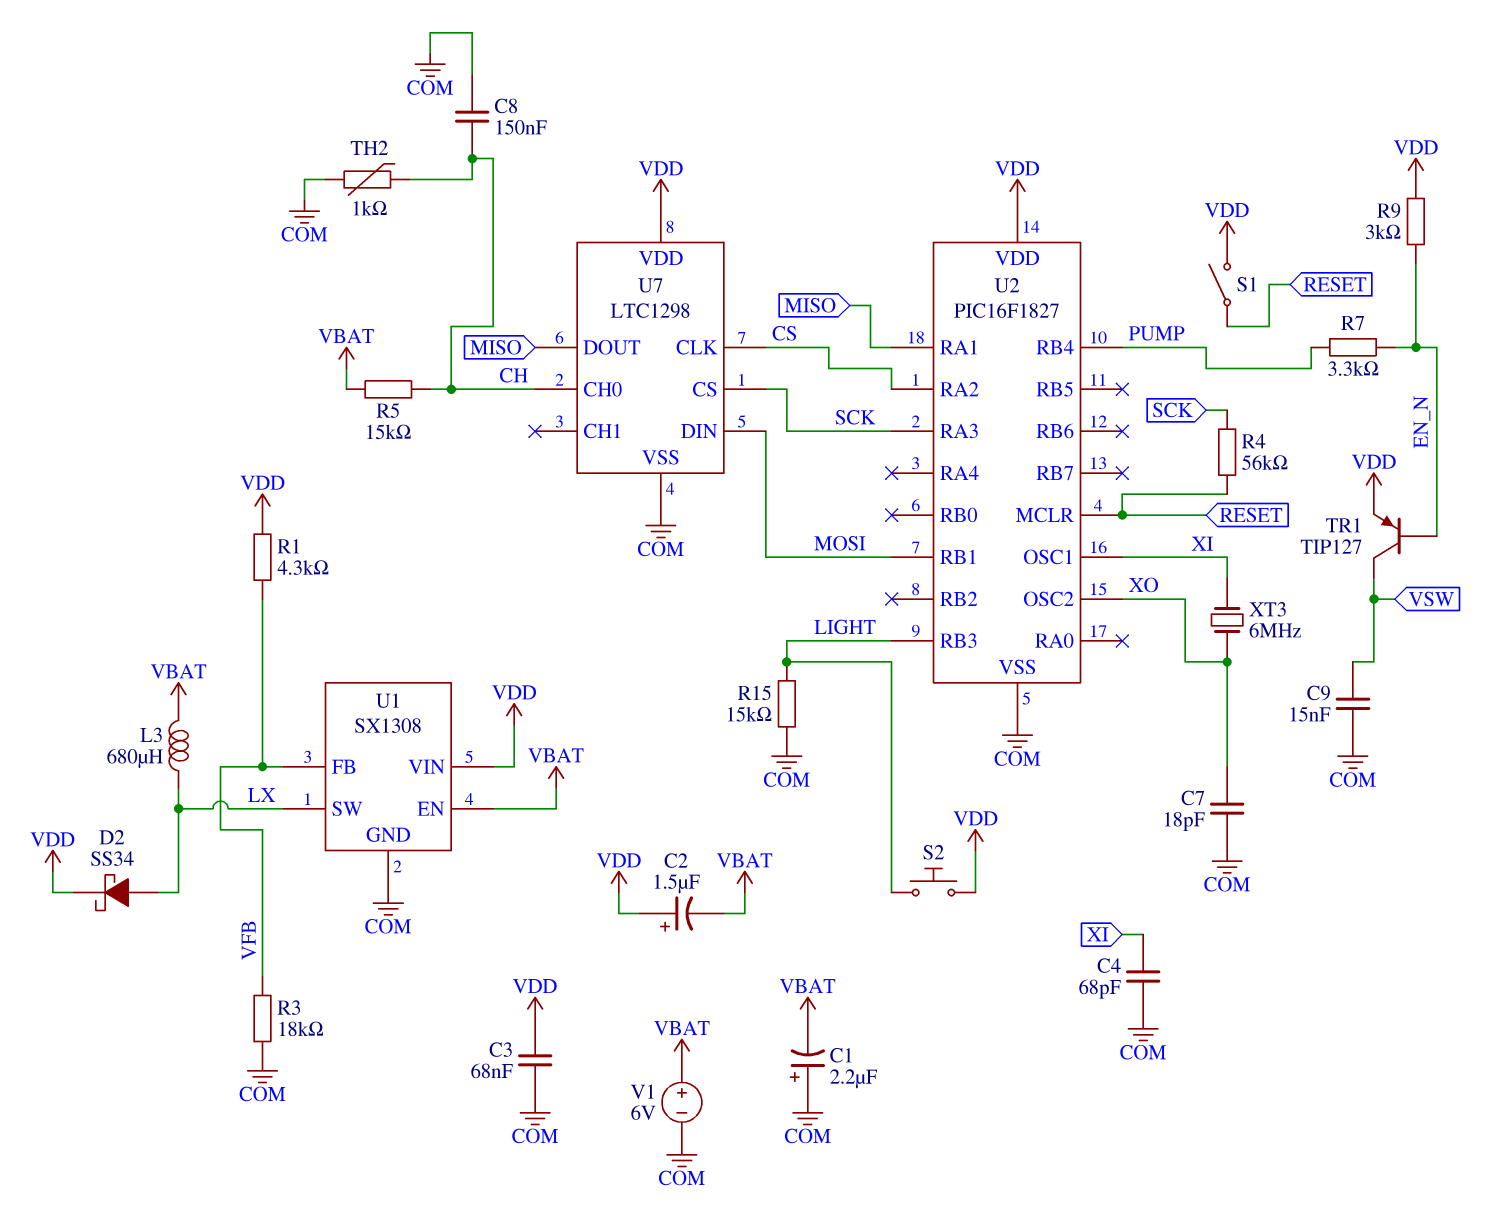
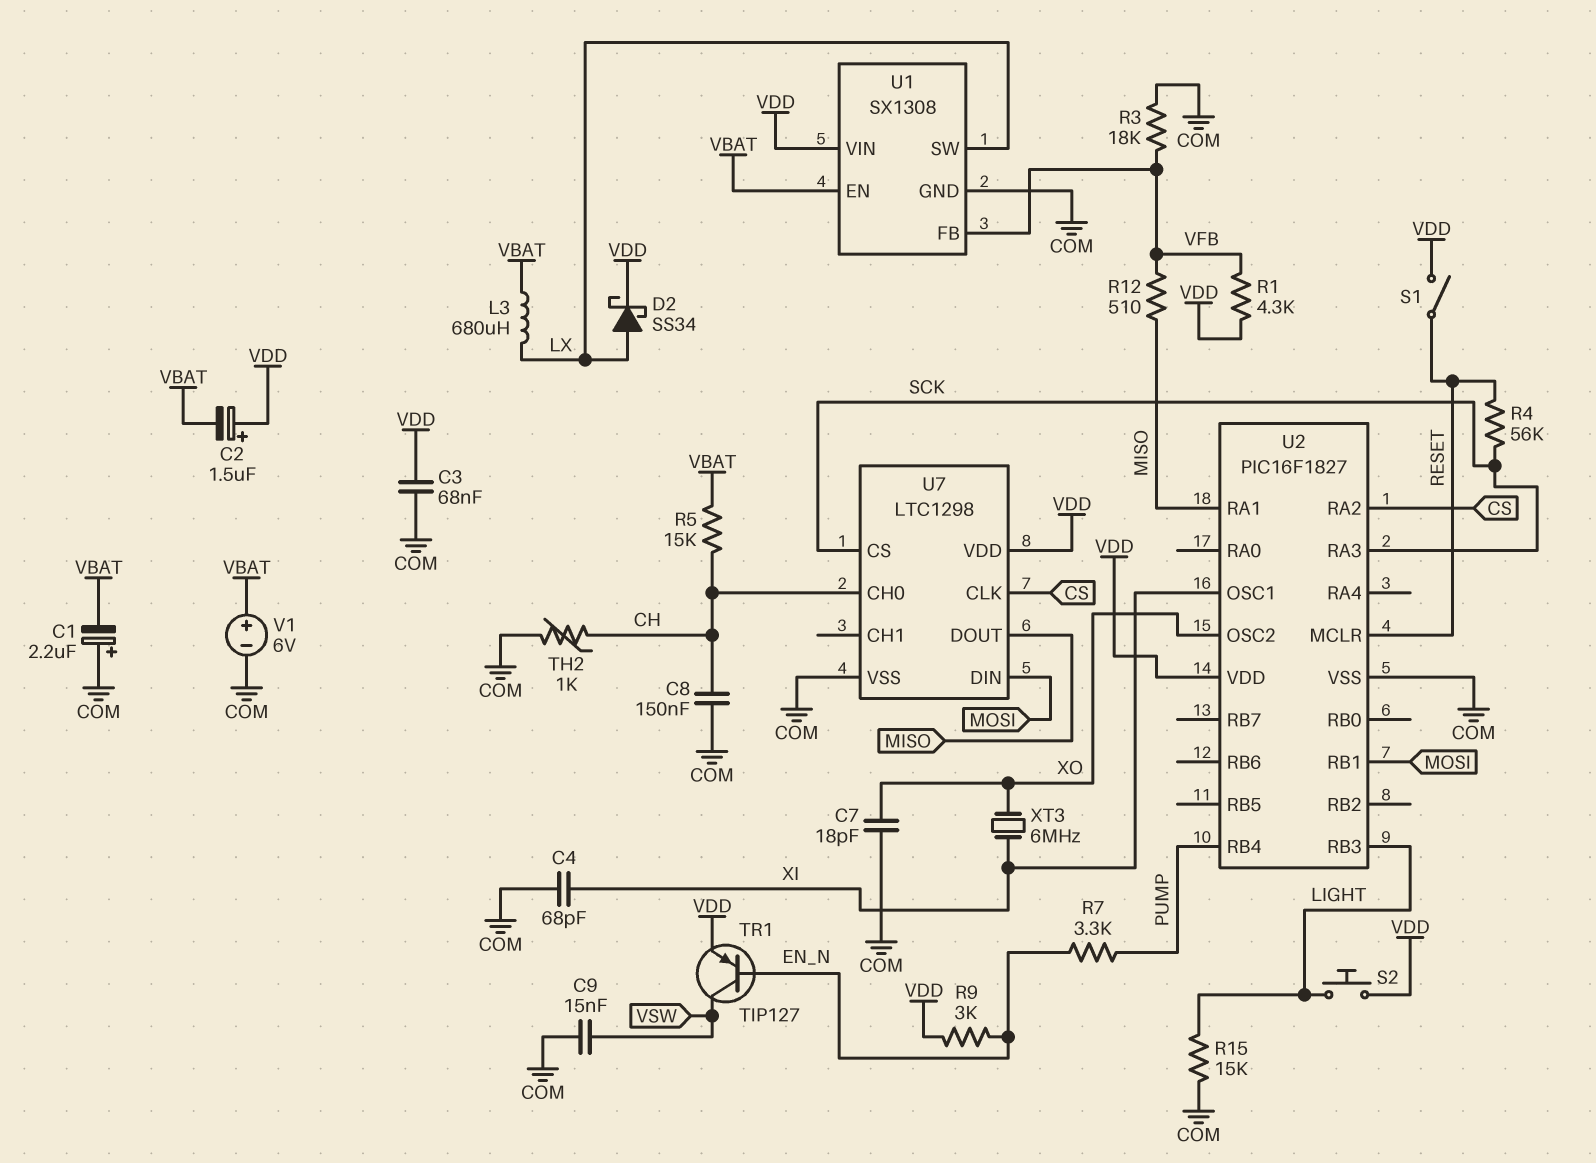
R12: none -> 510 (MISO, VFB)

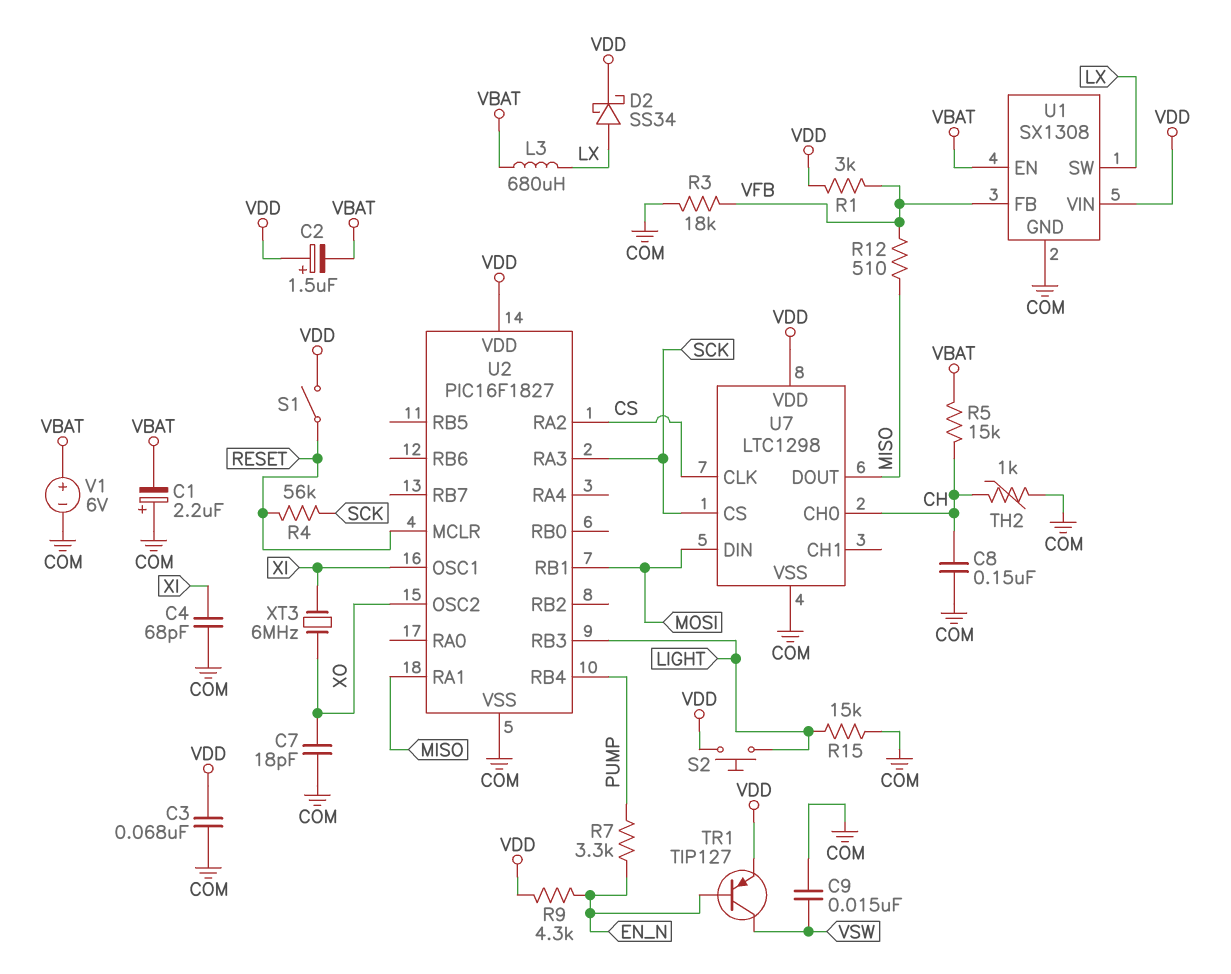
R1: 4.3k (VDD, VFB) -> 3k (VDD, VFB)
R9: 3k (EN_N, VDD) -> 4.3k (EN_N, VDD)

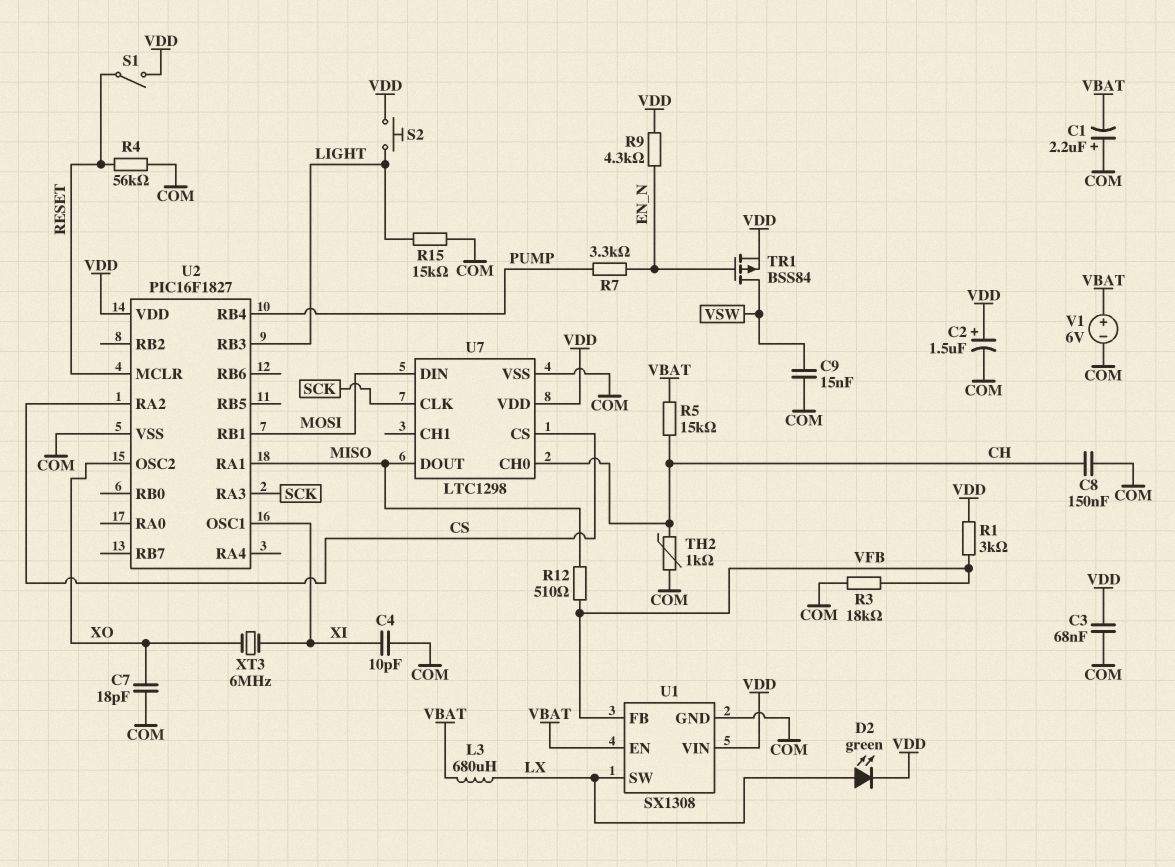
C2: 1.5uF (plus VDD, minus VBAT) -> 1.5uF (plus VDD, minus COM)
C4: 68pF (COM, XI) -> 10pF (COM, XI)
D2: schottky SS34 (A LX, K VDD) -> LED green (A LX, K VDD)
R4: 56k (RESET, SCK) -> 56k (COM, RESET)
TR1: PNP TIP127 (B EN_N, C VSW, E VDD) -> PMOS BSS84 (G EN_N, D VSW, S VDD)
U7 pin CLK: CS -> SCK
U7 pin CS: SCK -> CS

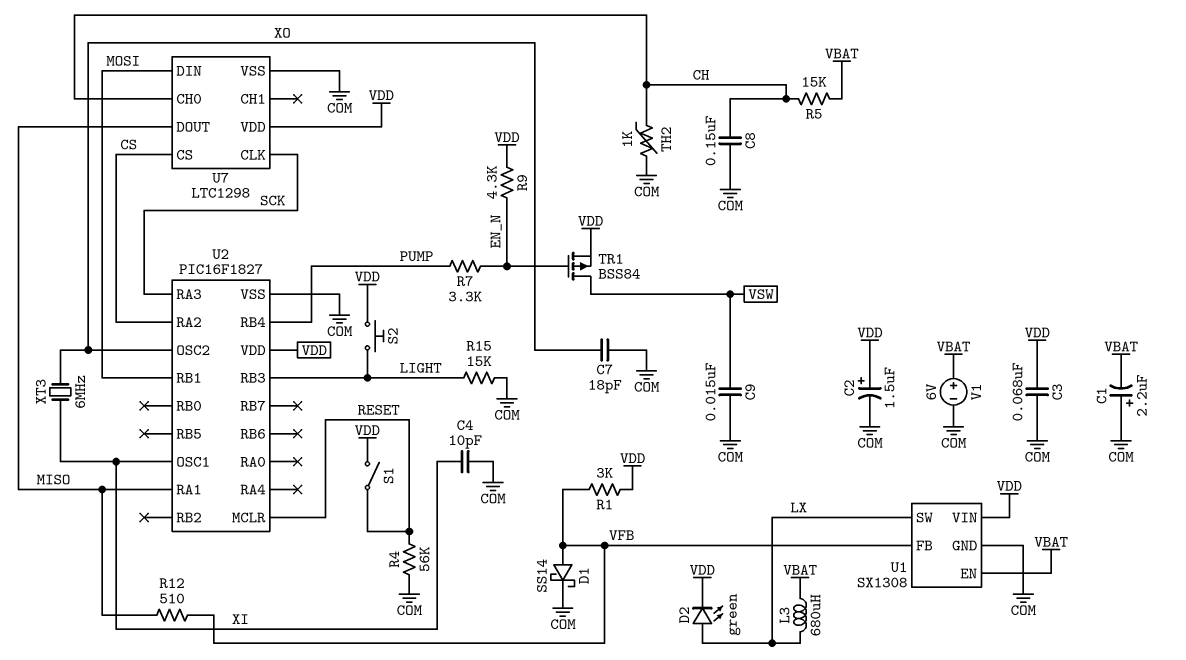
D1: none -> schottky SS14 (A VFB, K COM)
R3: 18k (COM, VFB) -> none

